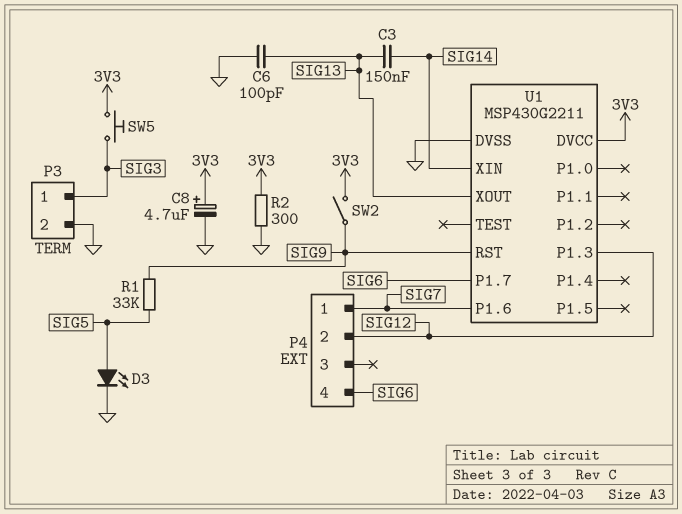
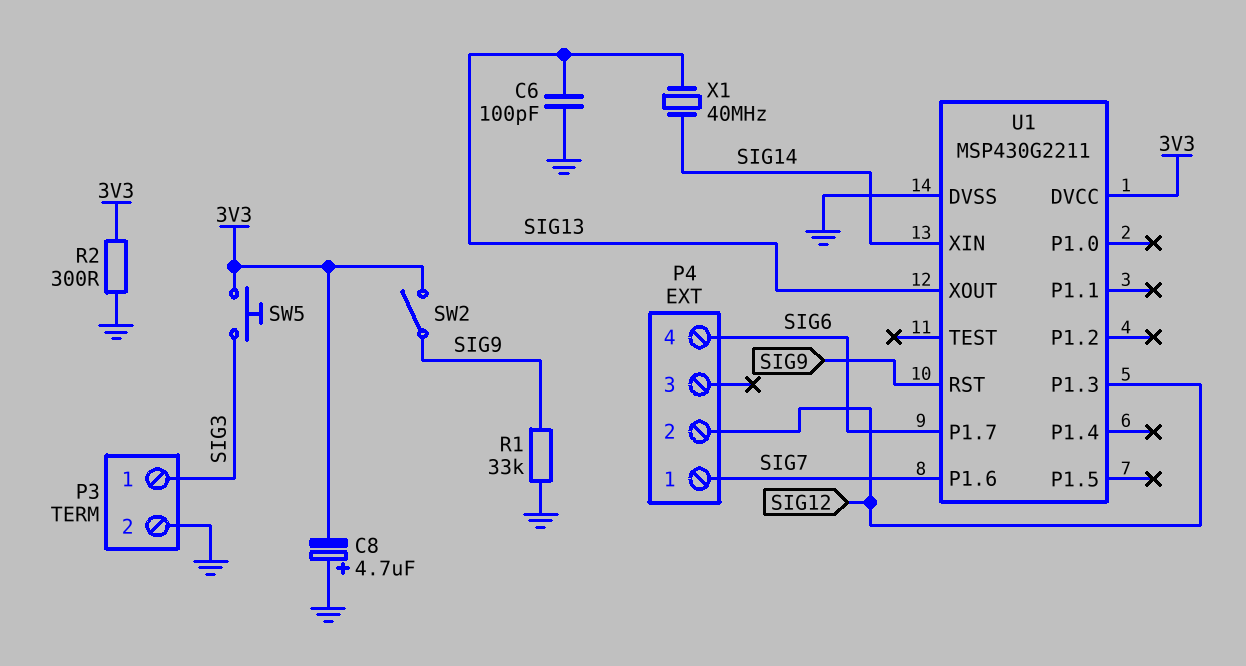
C3: 150nF (SIG13, SIG14) -> none
C8: 4.7uF (plus 3V3, minus GND) -> 4.7uF (plus GND, minus 3V3)
D3: LED (A SIG5, K GND) -> none
R1: 33k (SIG5, SIG9) -> 33k (GND, SIG9)
X1: none -> 40MHz (SIG13, SIG14)

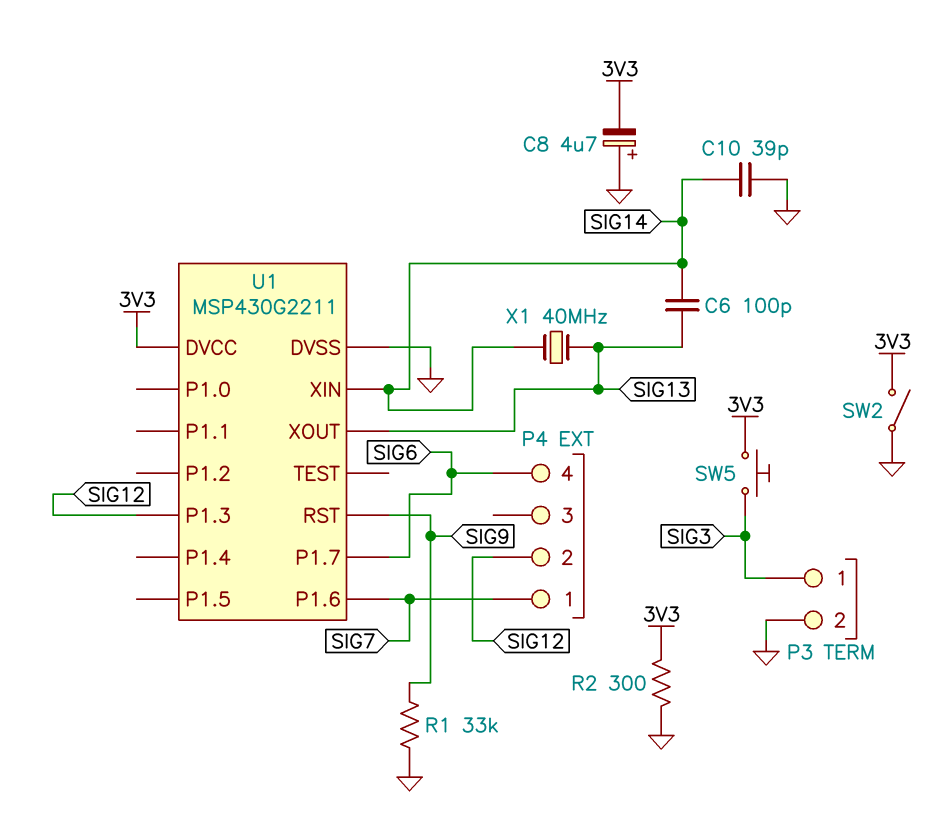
C6: 100pF (GND, SIG13) -> 100pF (SIG13, SIG14)
C10: none -> 39pF (GND, SIG14)
SW2: switch (3V3, SIG9) -> switch (3V3, GND)

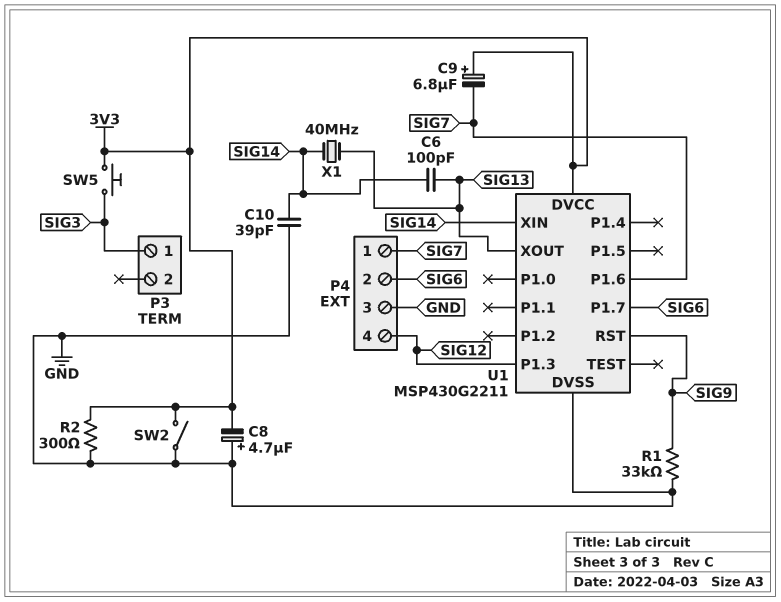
C9: none -> 6.8uF (plus 3V3, minus SIG7)
P3 pin 2: GND -> none
P4 pin 2: SIG12 -> SIG6
P4 pin 3: none -> GND
P4 pin 4: SIG6 -> SIG12

